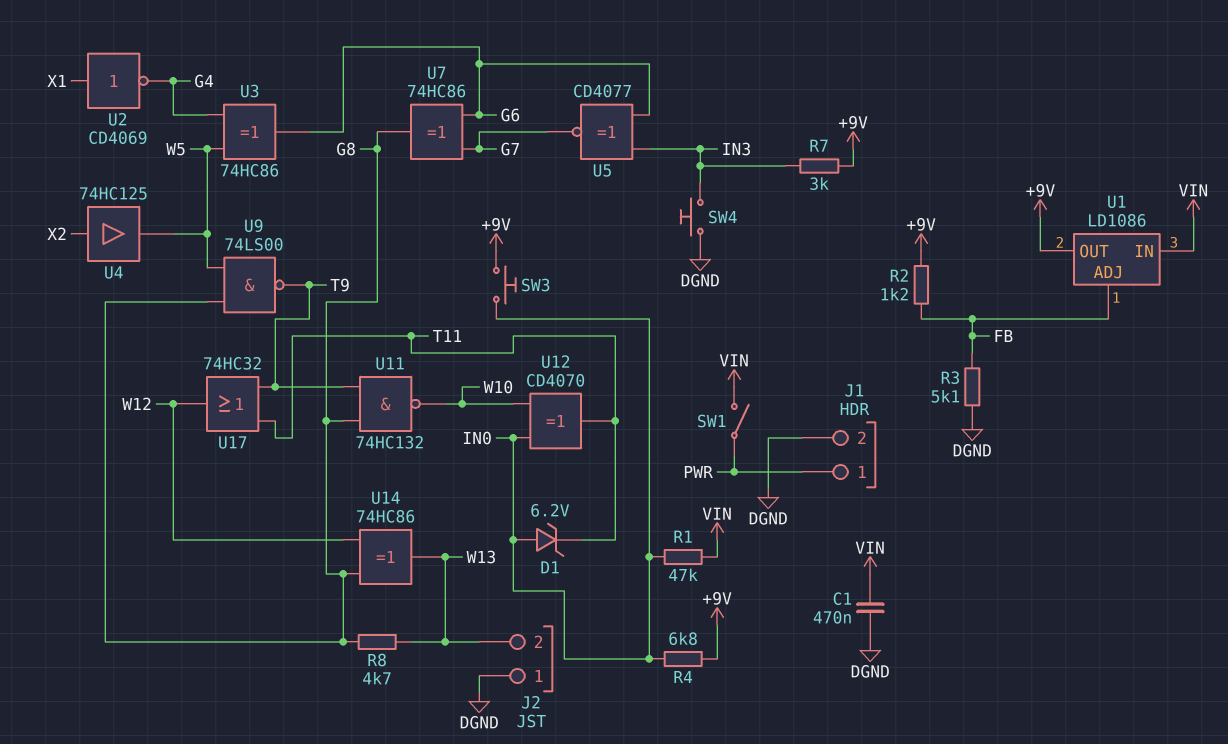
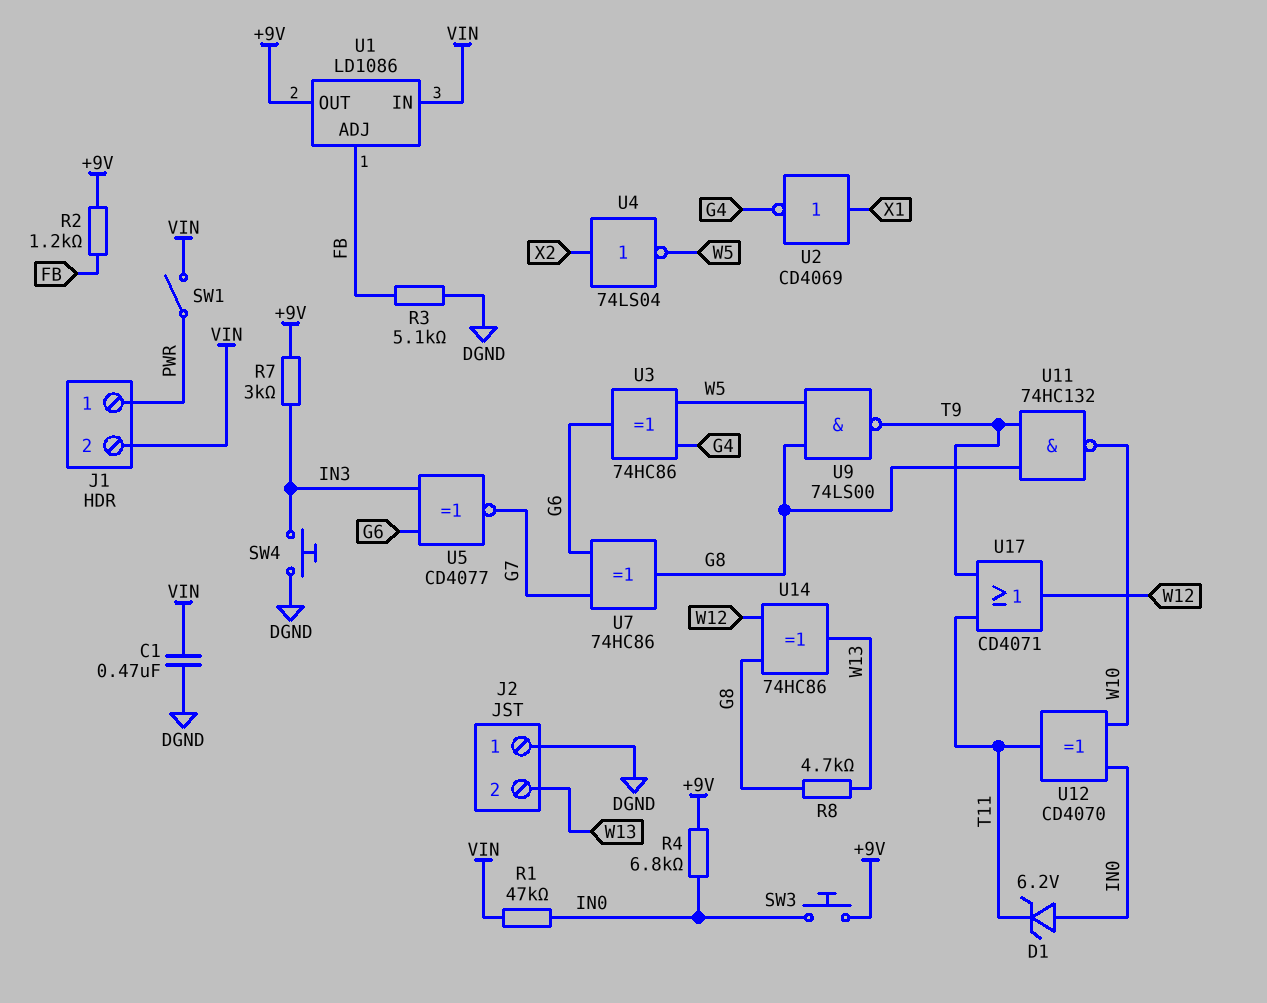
J1 pin 2: DGND -> VIN
U4: buffer 74HC125 (in X2, out W5) -> NOT 74LS04 (in X2, out W5)
U17: OR 74HC32 (in T9, in T11, out W12) -> OR CD4071 (in T9, in T11, out W12)

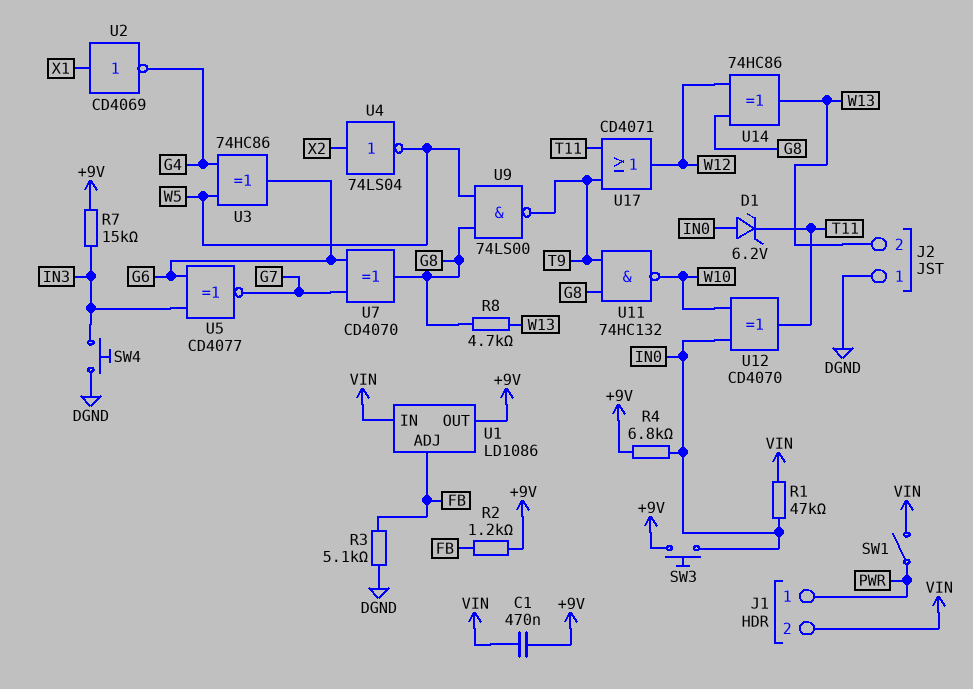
C1: 470nF (DGND, VIN) -> 470nF (+9V, VIN)
R7: 3k (+9V, IN3) -> 15k (+9V, IN3)
U7: XOR 74HC86 (in G6, in G7, out G8) -> XOR CD4070 (in G6, in G7, out G8)

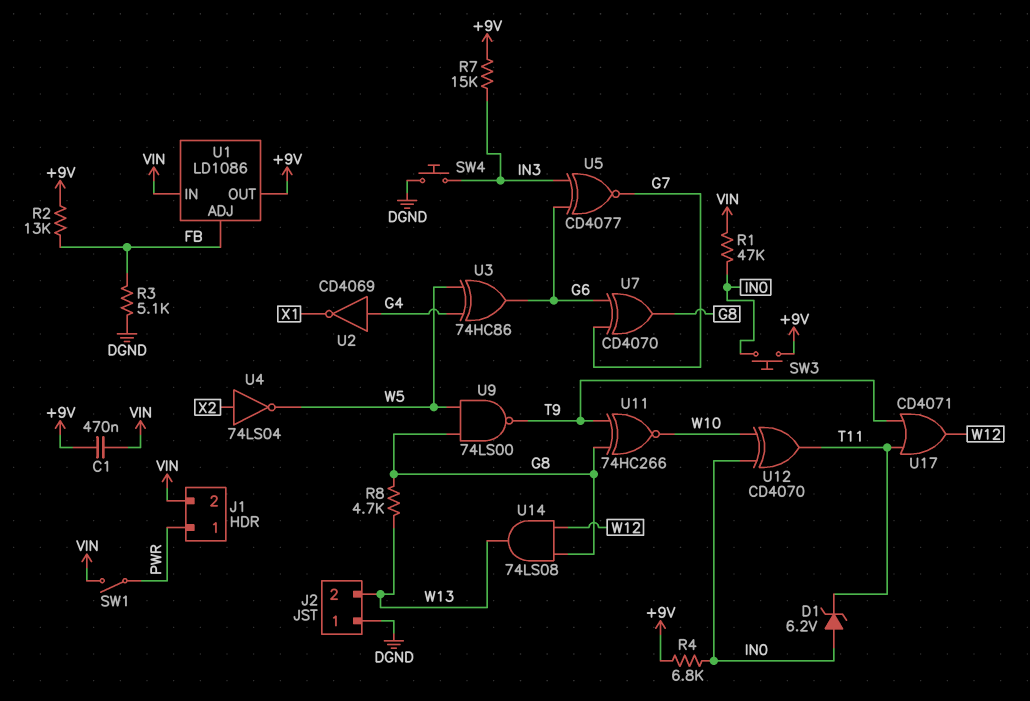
R2: 1.2k (+9V, FB) -> 13k (+9V, FB)
U2: NOT CD4069 (in X1, out G4) -> NOT CD4069 (in G4, out X1)
U11: NAND 74HC132 (in G8, in T9, out W10) -> XNOR 74HC266 (in G8, in T9, out W10)
U14: XOR 74HC86 (in G8, in W12, out W13) -> AND 74LS08 (in G8, in W12, out W13)

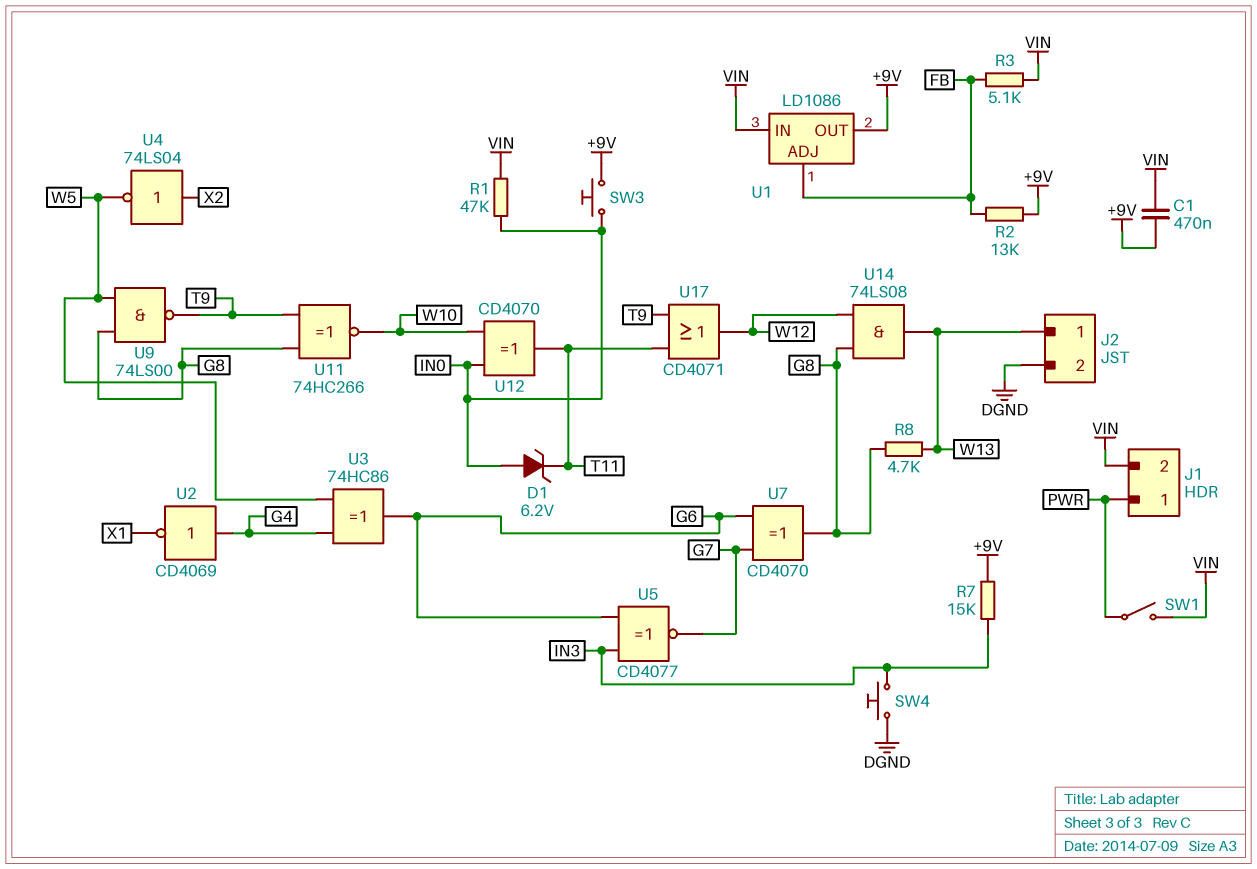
J2 pin 1: DGND -> W13
J2 pin 2: W13 -> DGND
R3: 5.1k (DGND, FB) -> 5.1k (FB, VIN)
R4: 6.8k (+9V, IN0) -> none

